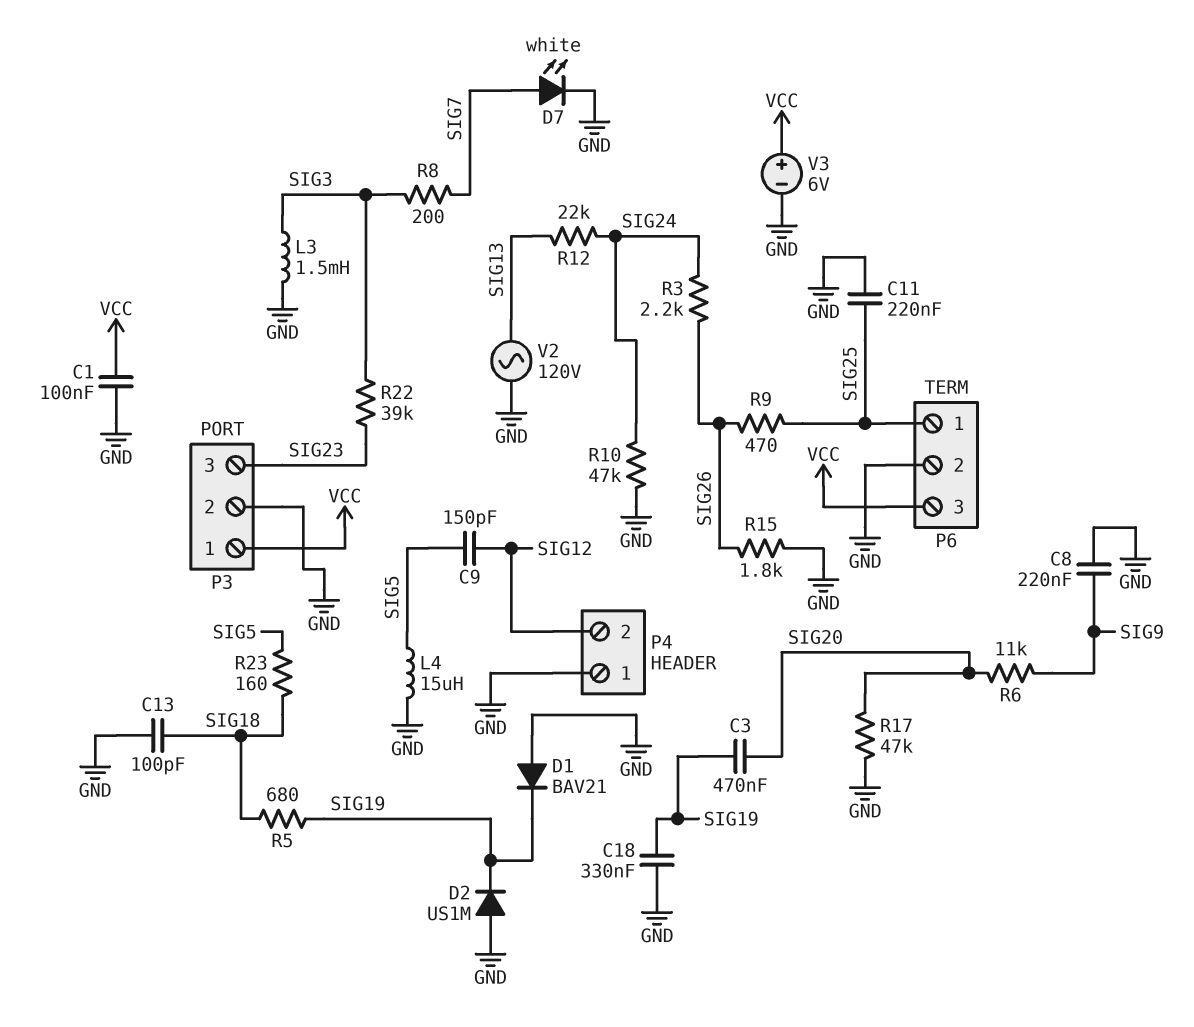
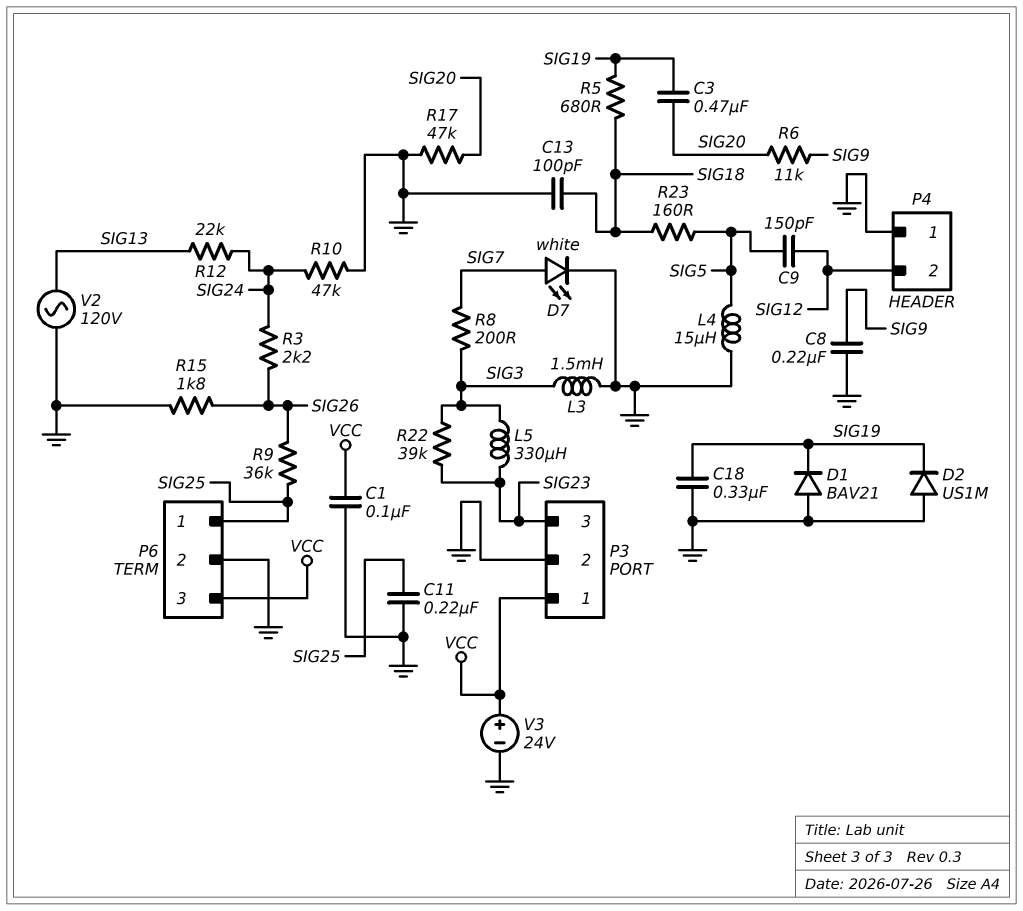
L5: none -> 330uH (SIG3, SIG23)
R9: 470 (SIG25, SIG26) -> 36k (SIG25, SIG26)
V3: 6V (plus VCC, minus GND) -> 24V (plus VCC, minus GND)

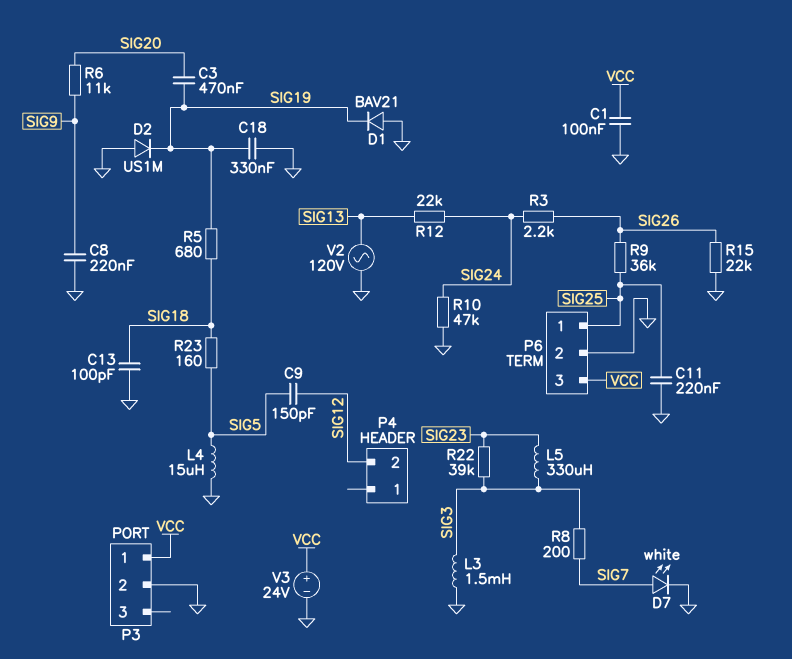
P3 pin 3: SIG23 -> none
P4 pin 1: GND -> none
R15: 1.8k (GND, SIG26) -> 22k (GND, SIG26)
R17: 47k (GND, SIG20) -> none

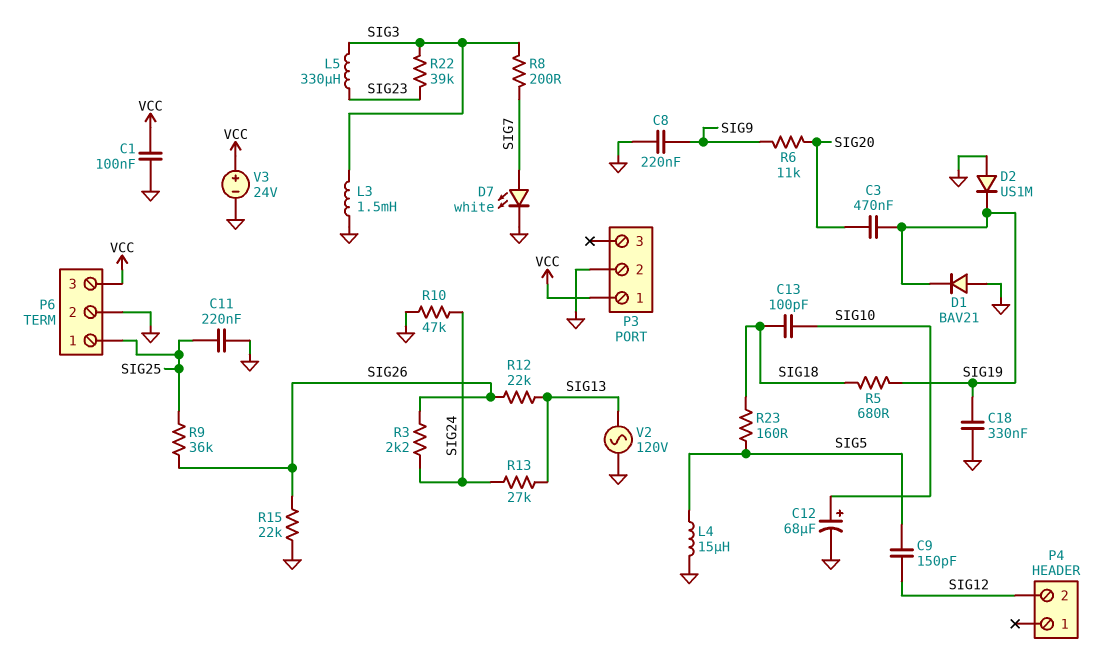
C12: none -> 68uF (plus SIG10, minus GND)
C13: 100pF (GND, SIG18) -> 100pF (SIG10, SIG18)
R12: 22k (SIG13, SIG24) -> 22k (SIG13, SIG26)
R13: none -> 27k (SIG13, SIG24)

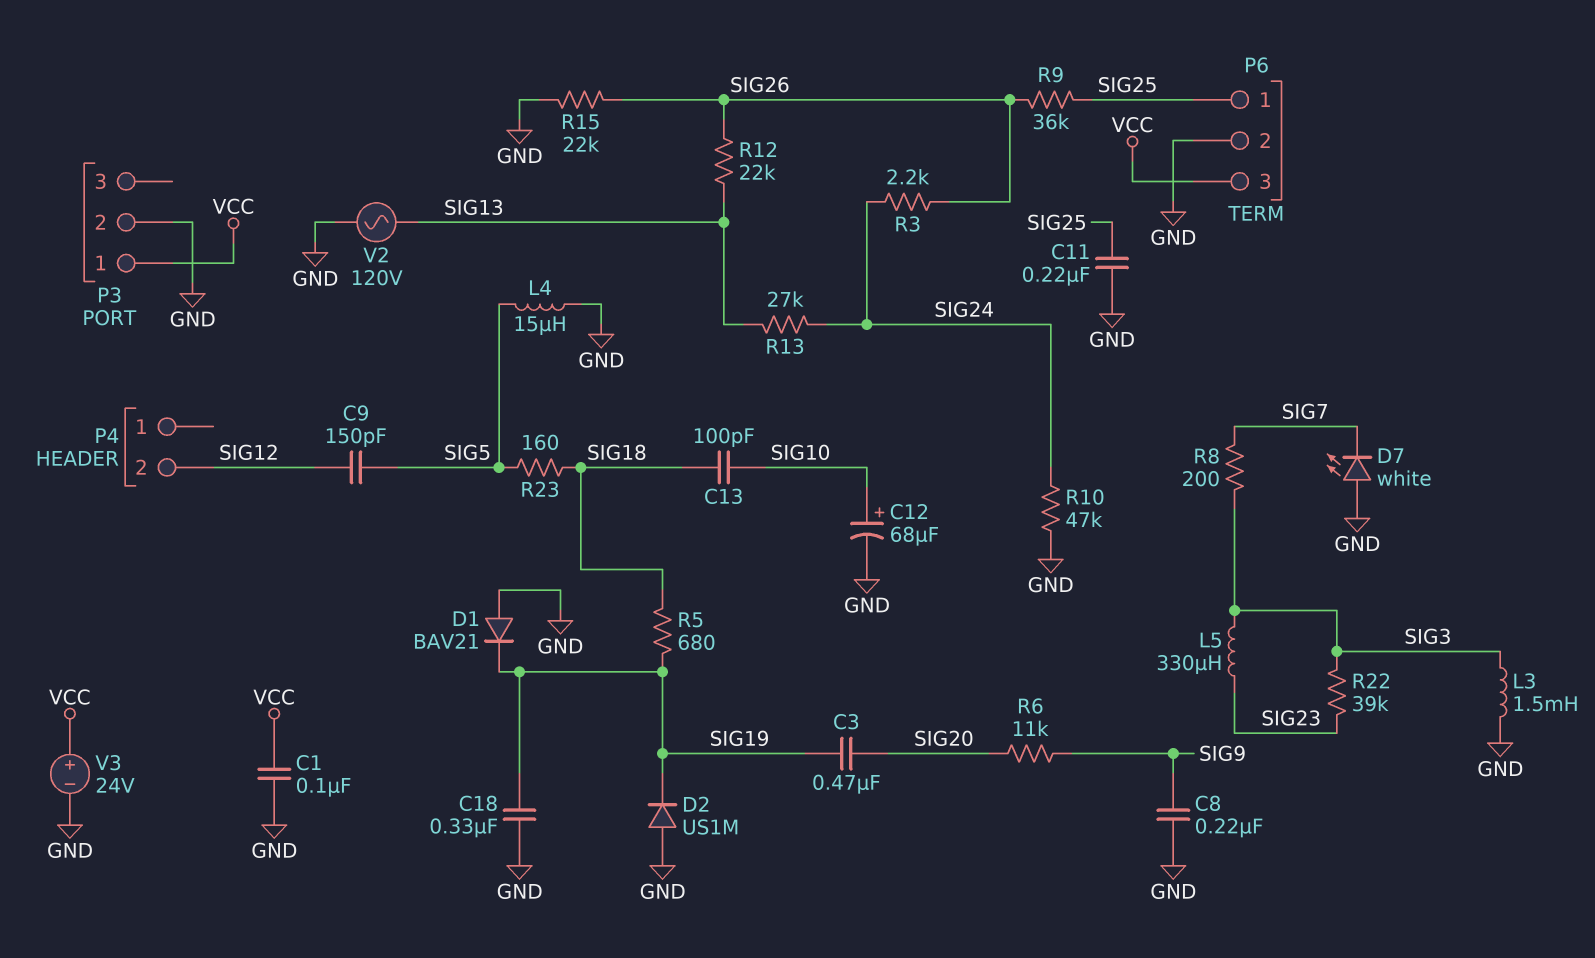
D7: LED white (A SIG7, K GND) -> LED white (A GND, K SIG7)

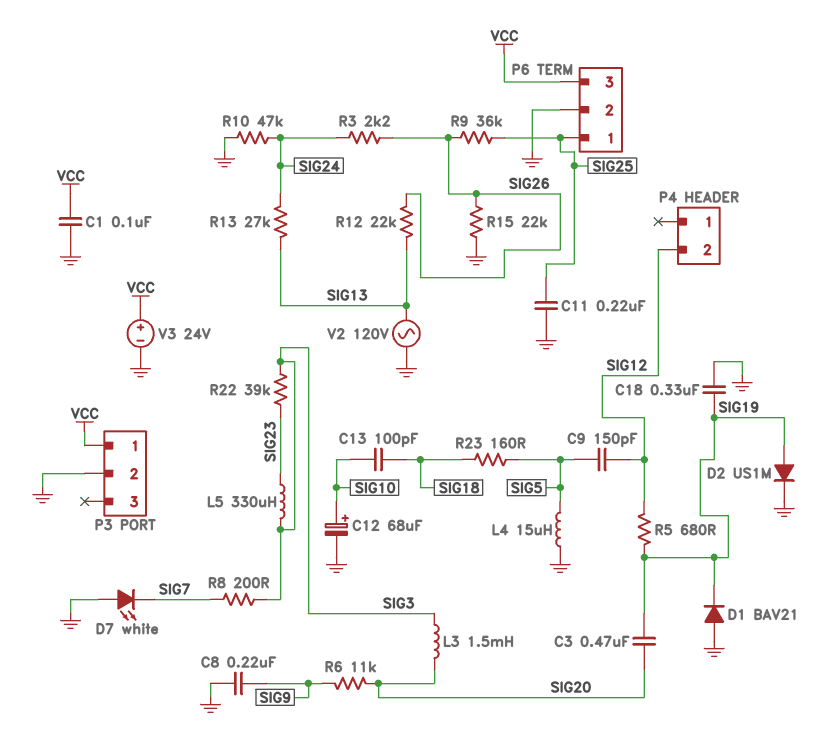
D2: diode US1M (A GND, K SIG19) -> diode US1M (A SIG19, K GND)
L3: 1.5mH (GND, SIG3) -> 1.5mH (SIG3, SIG20)
R5: 680 (SIG18, SIG19) -> 680 (SIG12, SIG19)

